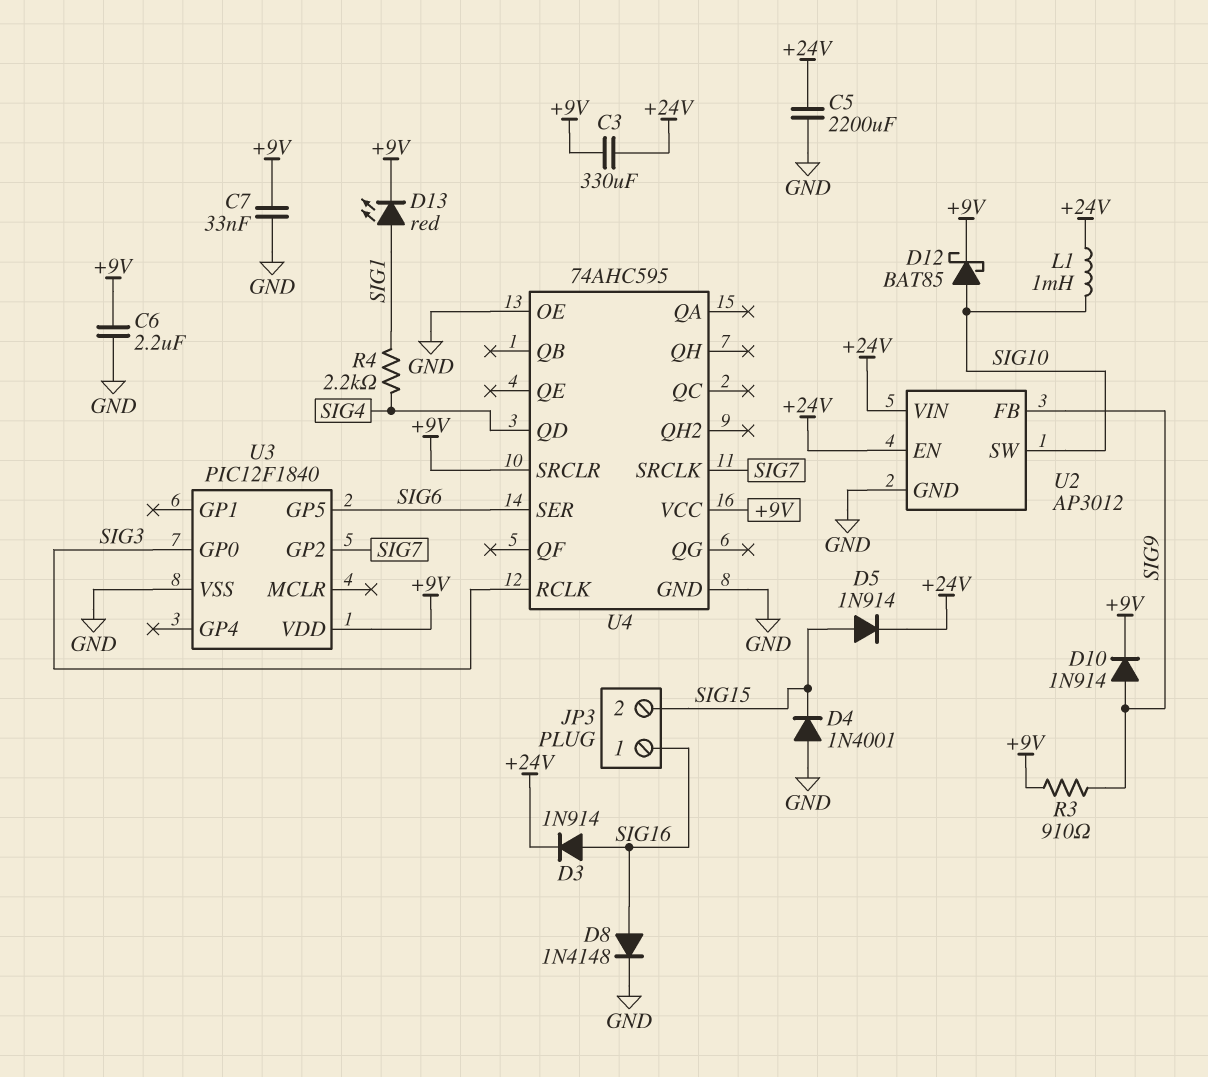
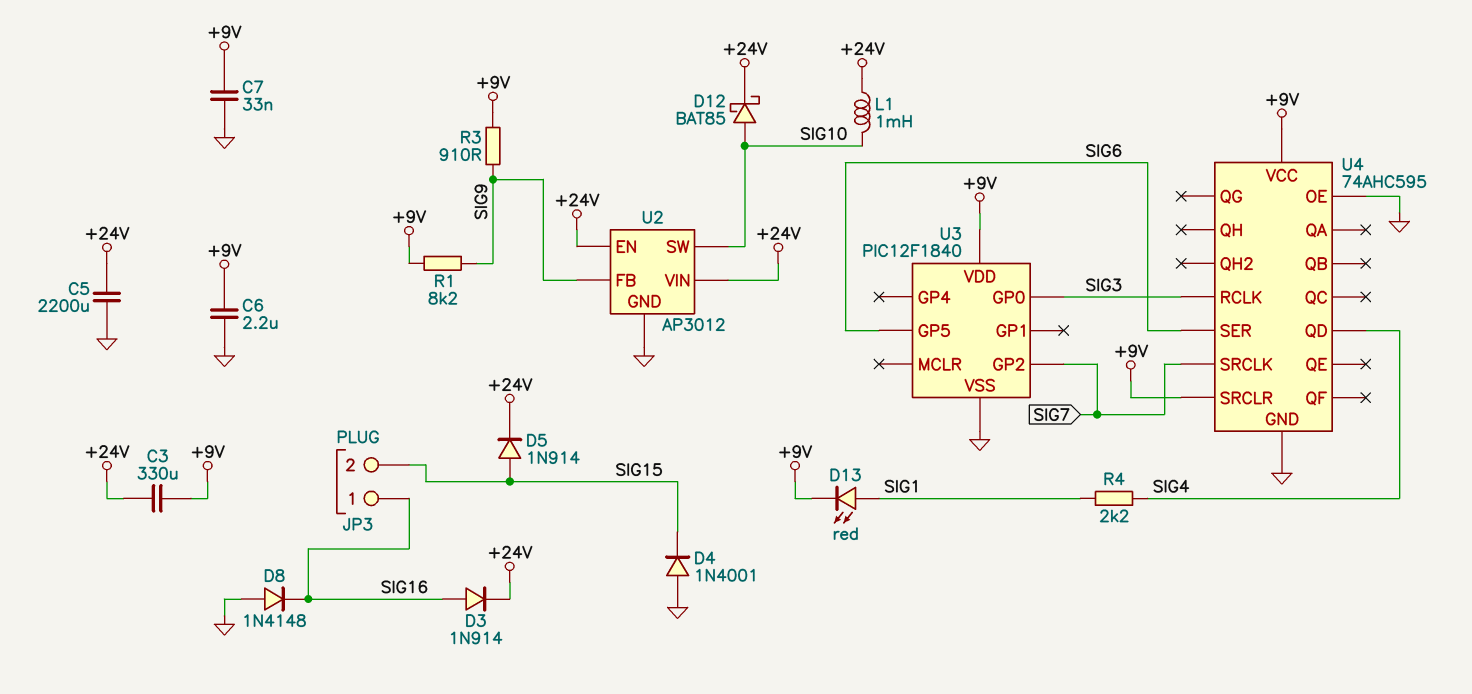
D8: diode 1N4148 (A SIG16, K GND) -> diode 1N4148 (A GND, K SIG16)
D10: diode 1N914 (A SIG9, K +9V) -> none
D12: schottky BAT85 (A SIG10, K +9V) -> schottky BAT85 (A SIG10, K +24V)
R1: none -> 8.2k (+9V, SIG9)

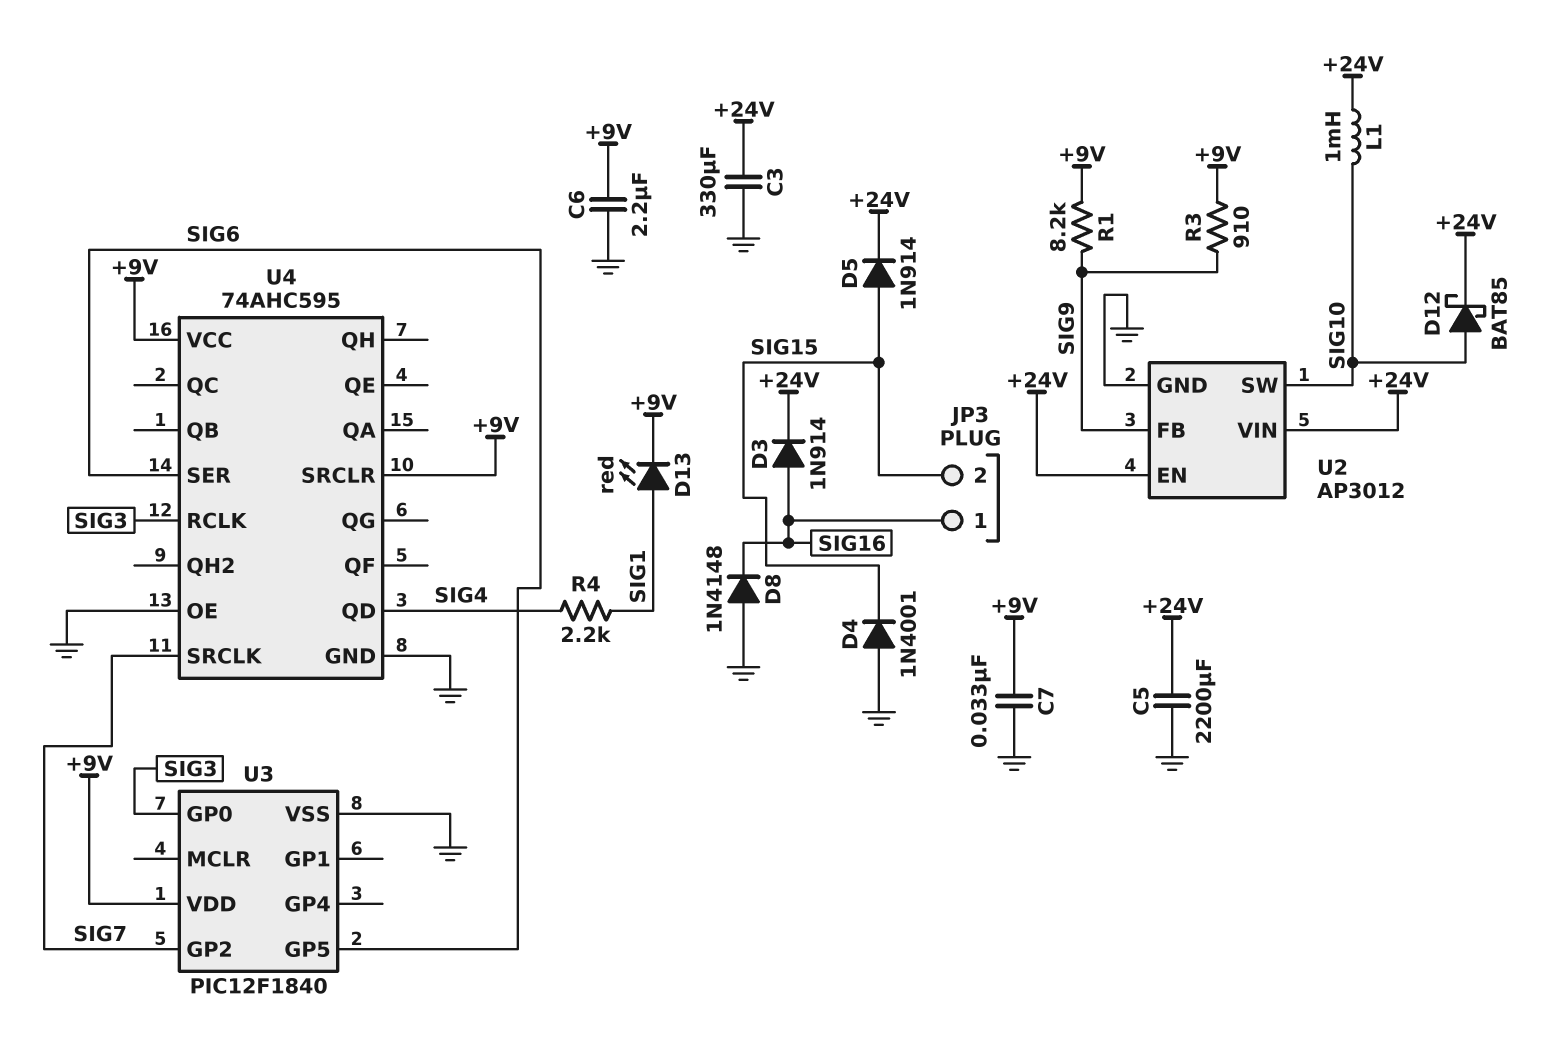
C3: 330uF (+9V, +24V) -> 330uF (+24V, GND)

